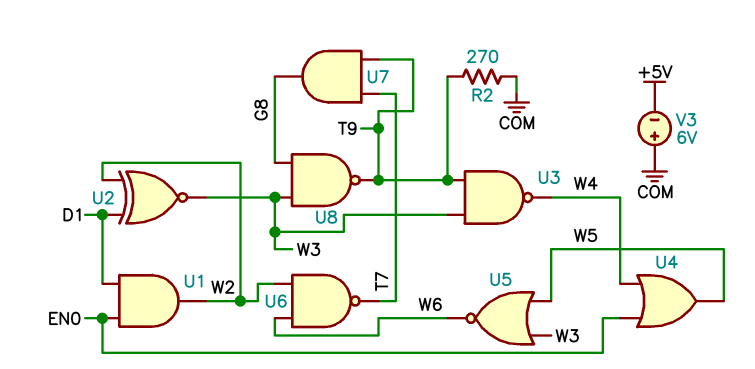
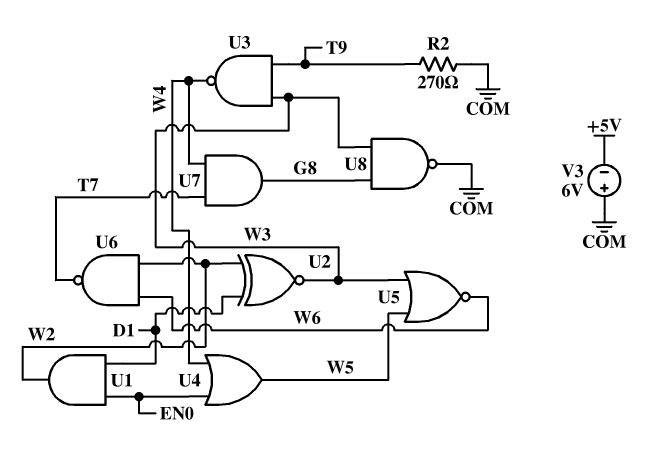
U7: AND (in T7, in T9, out G8) -> AND (in T7, in W4, out G8)
U8: NAND (in G8, in W3, out T9) -> NAND (in G8, in W3, out COM)

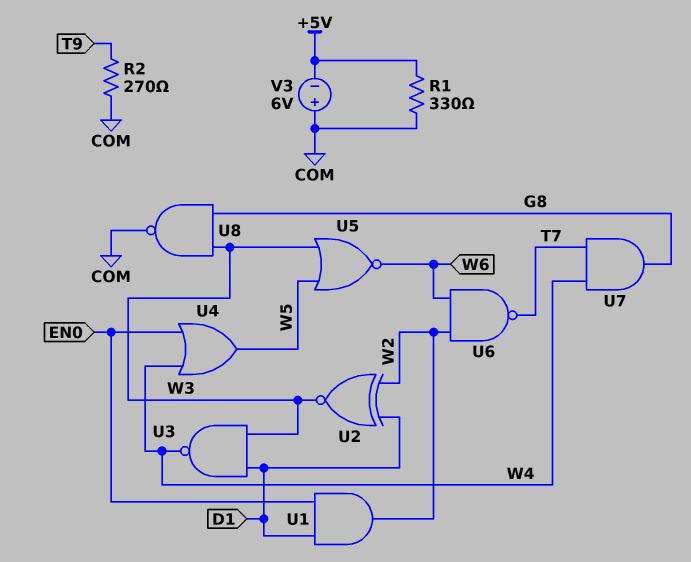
R1: none -> 330 (+5V, COM)
U3: NAND (in T9, in W3, out W4) -> NAND (in D1, in W3, out W4)

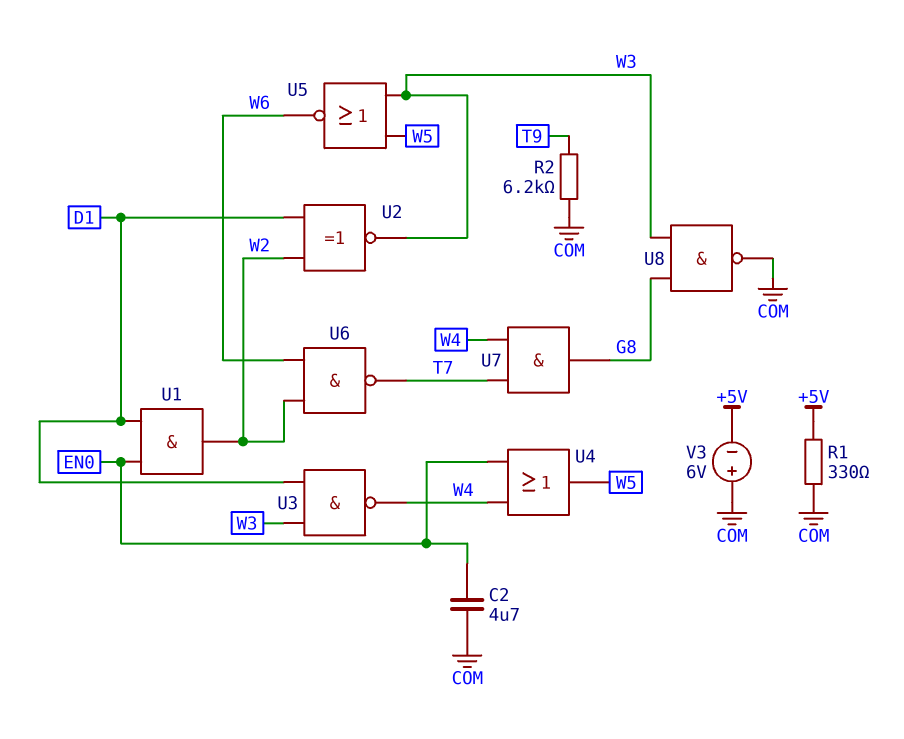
C2: none -> 4.7uF (COM, EN0)
R2: 270 (COM, T9) -> 6.2k (COM, T9)

